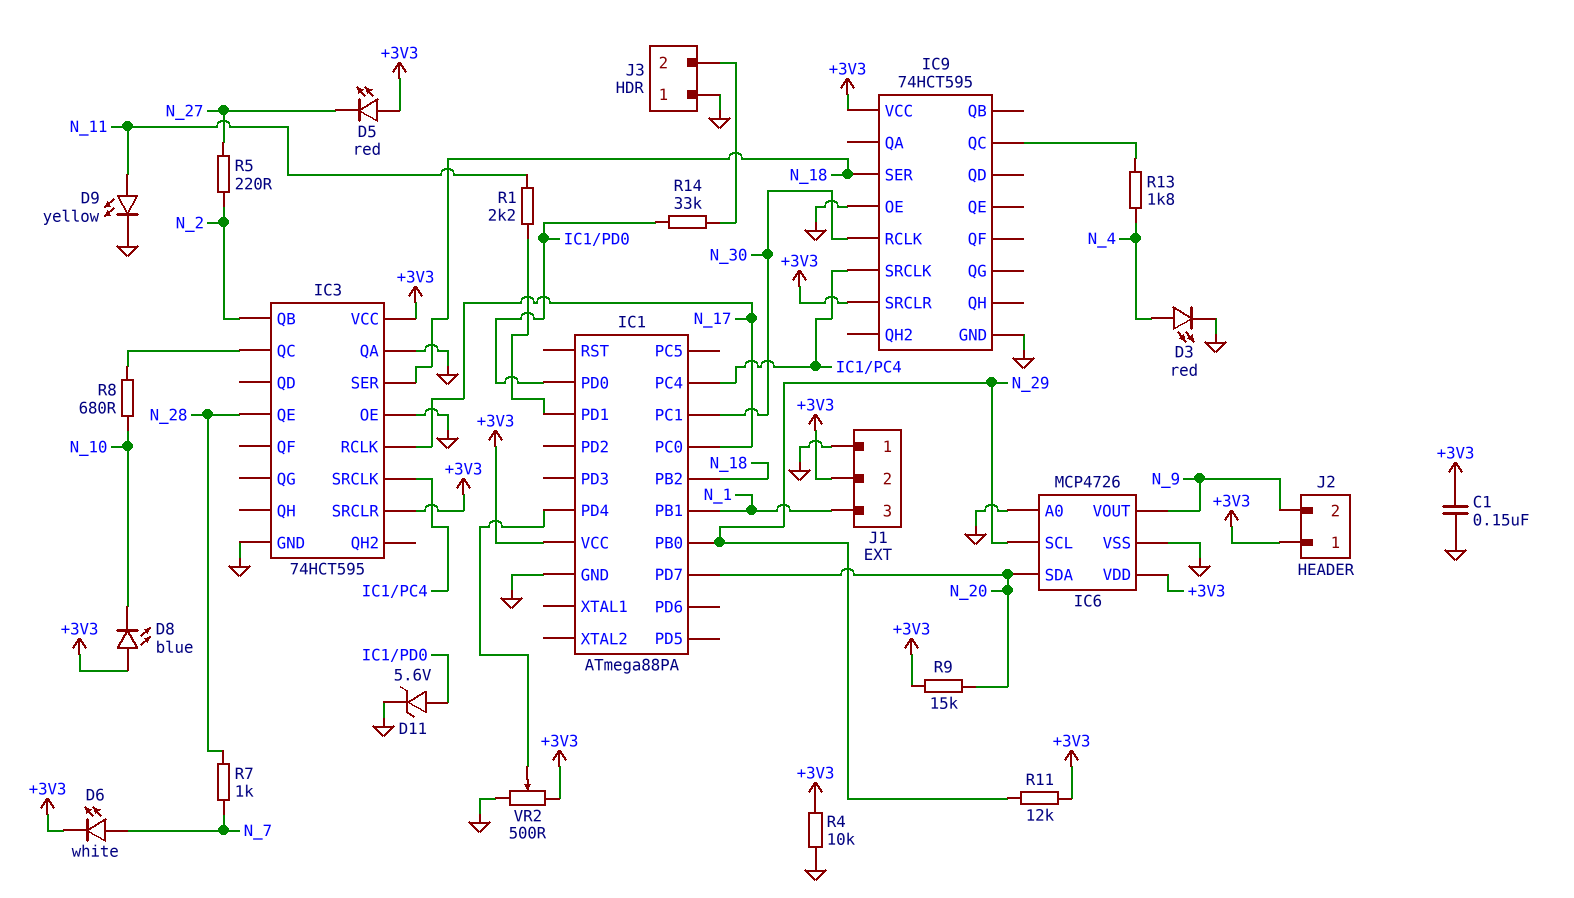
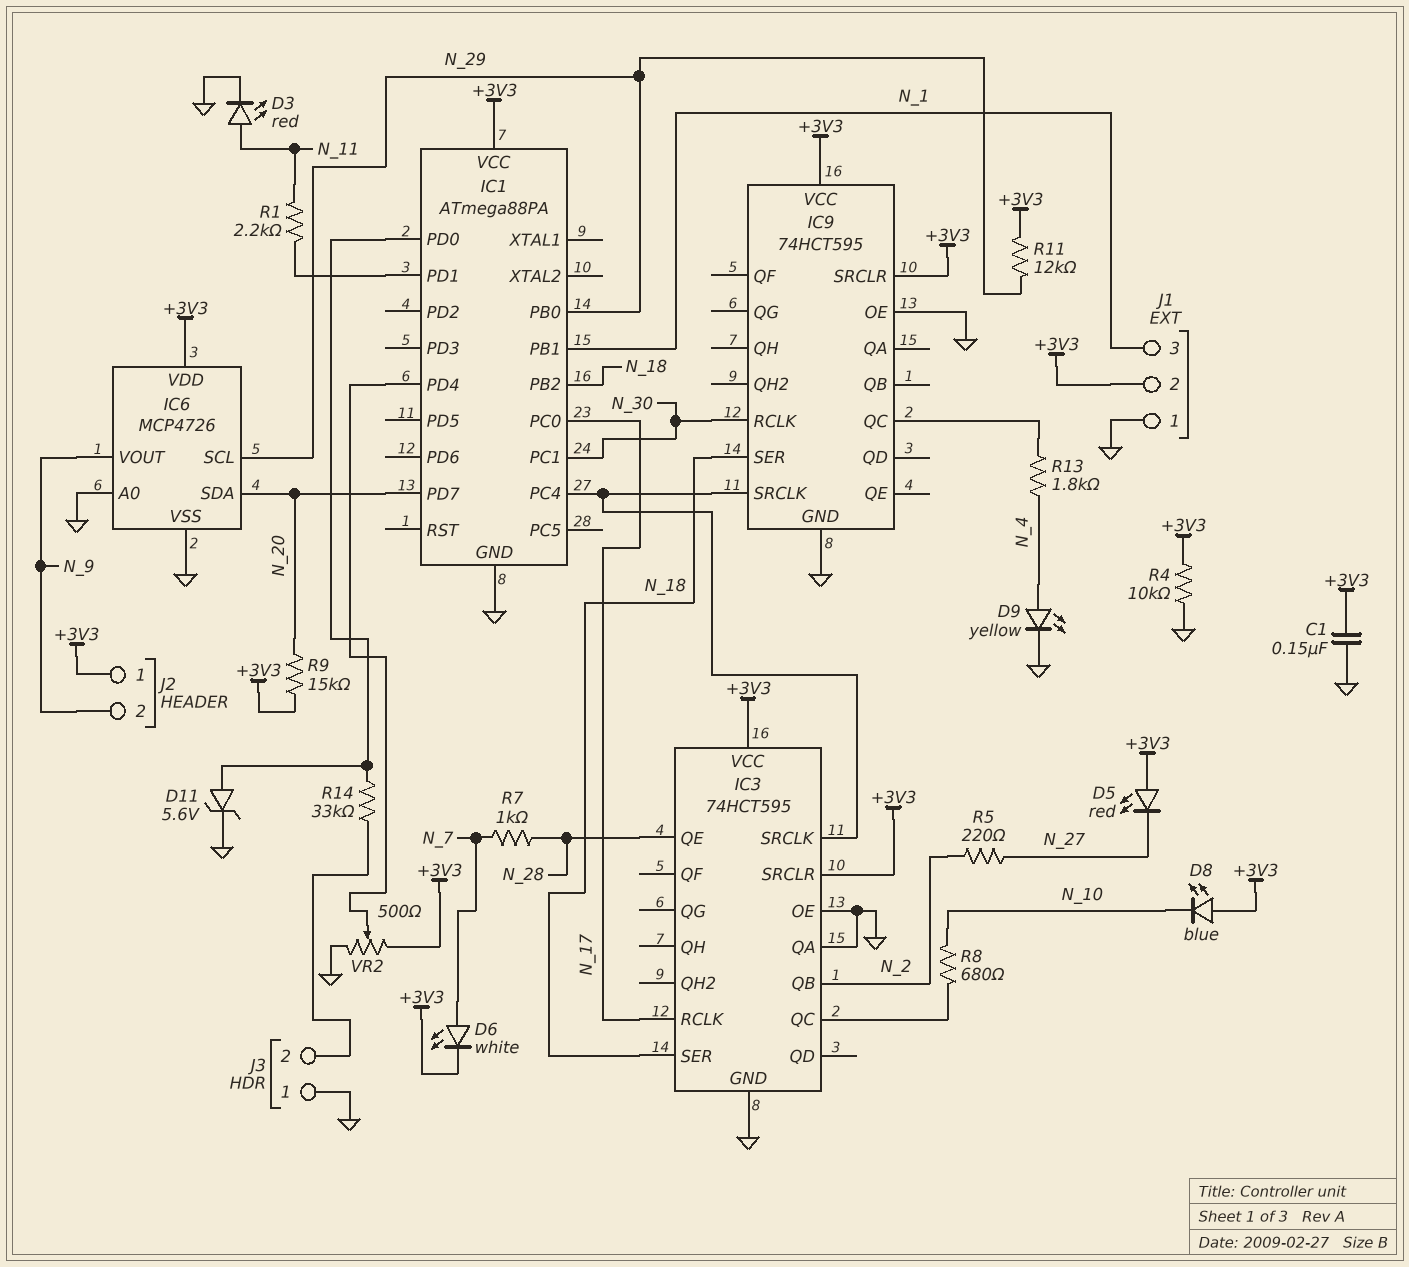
D3: LED red (A N_4, K GND) -> LED red (A N_11, K GND)
D9: LED yellow (A N_11, K GND) -> LED yellow (A N_4, K GND)

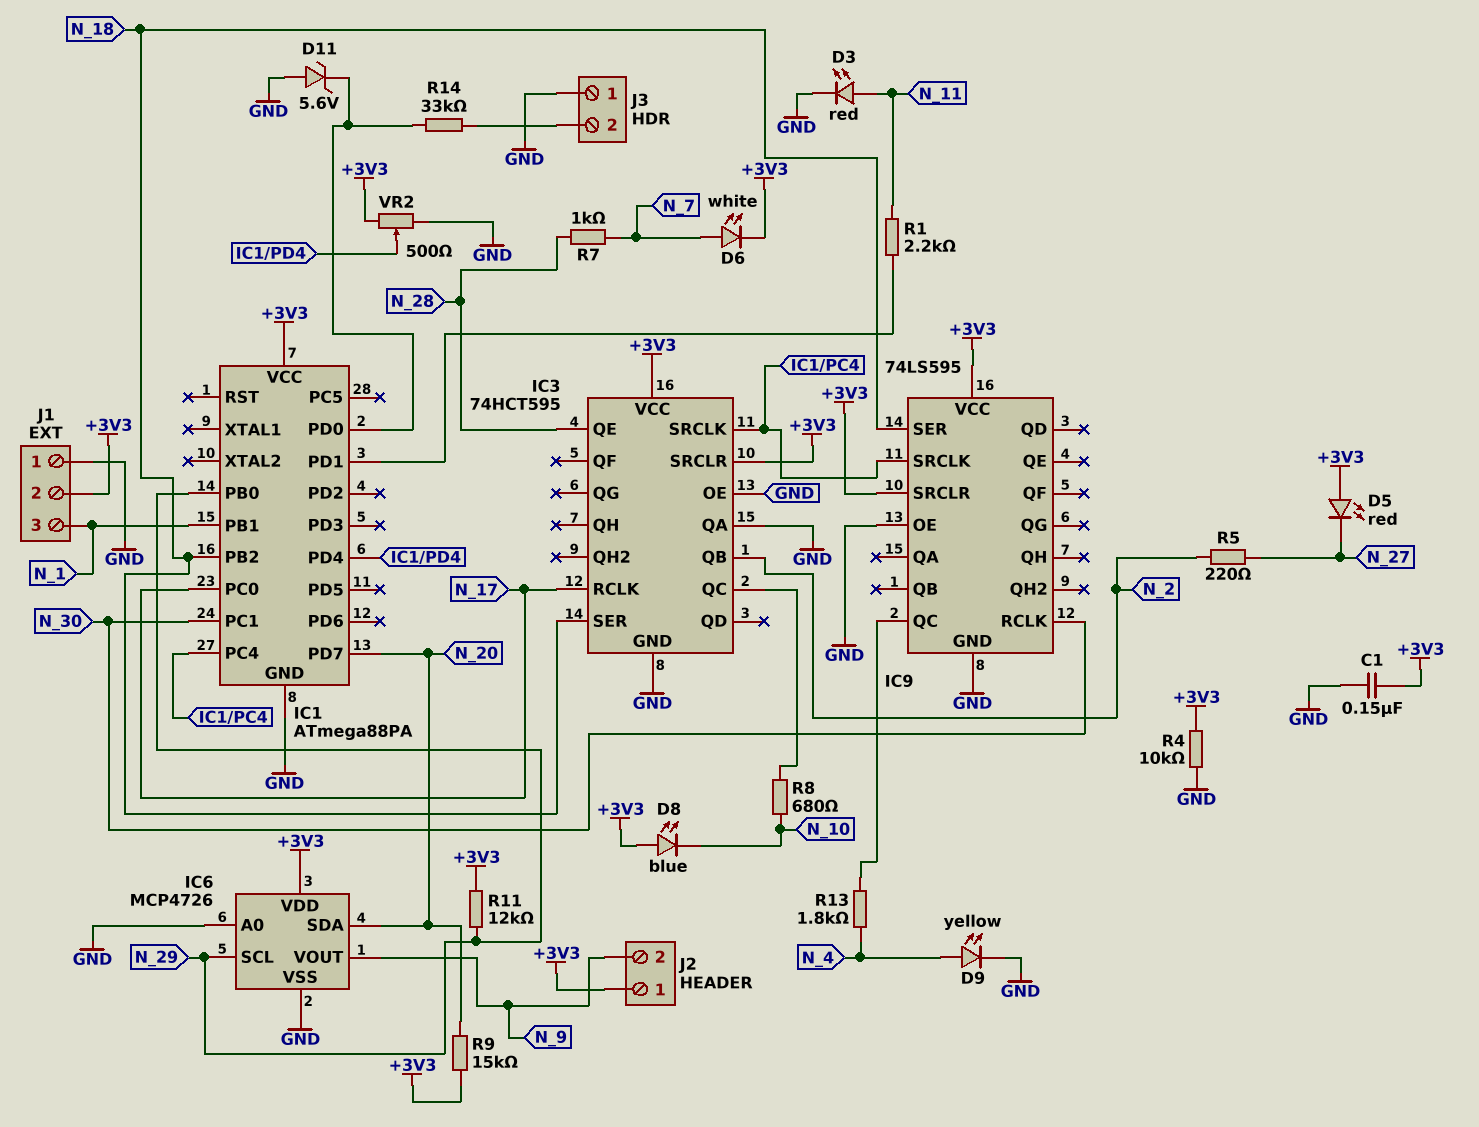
D11: zener 5.6V (A IC1/PD0, K GND) -> zener 5.6V (A GND, K IC1/PD0)
IC9: 74HCT595 -> 74LS595

